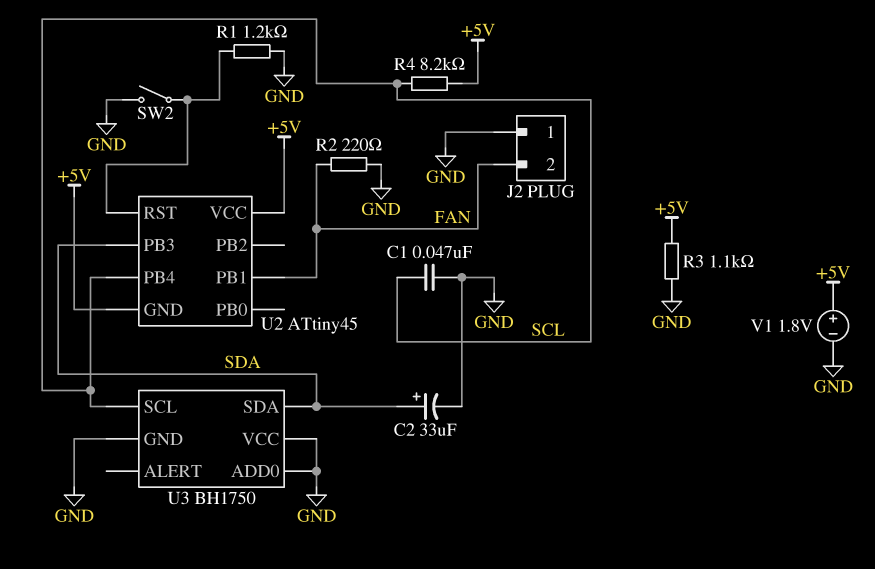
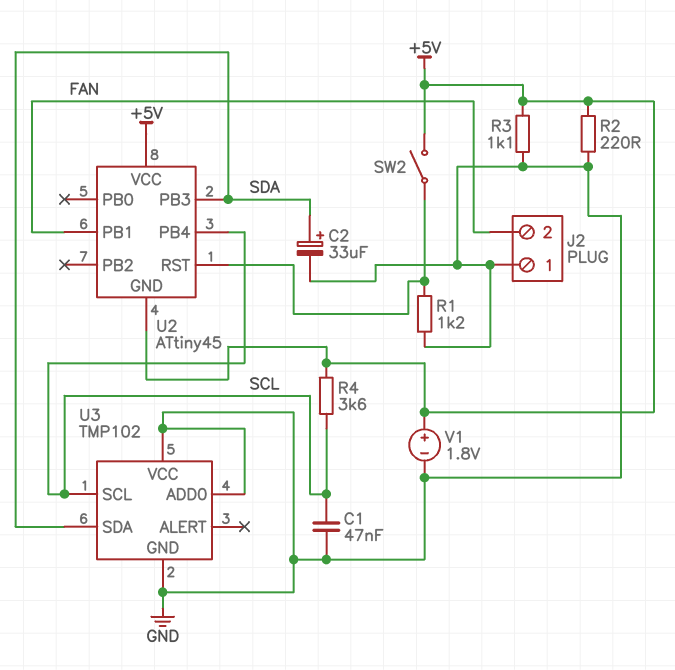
R2: 220 (FAN, GND) -> 220 (+5V, GND)
R4: 8.2k (+5V, SCL) -> 3.6k (+5V, SCL)
SW2: switch (GND, U2/RST) -> switch (+5V, U2/RST)
U3: BH1750 -> TMP102

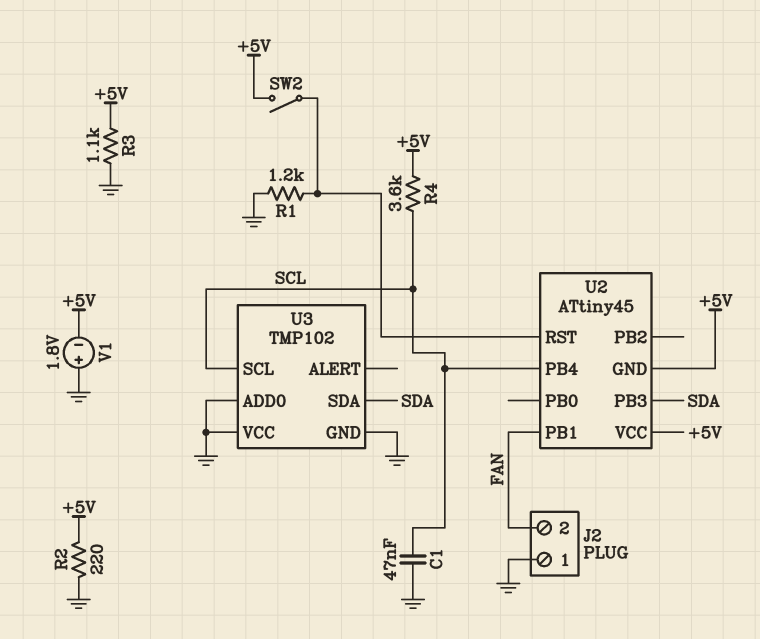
C2: 33uF (plus SDA, minus GND) -> none
V1: 1.8V (plus +5V, minus GND) -> 1.8V (plus GND, minus +5V)

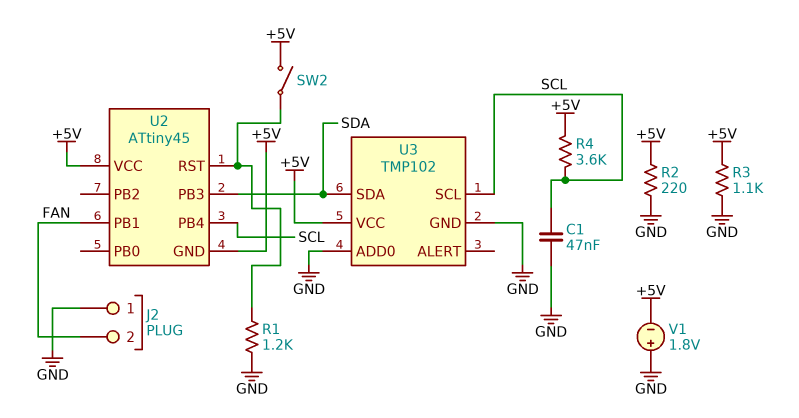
U3 pin VCC: GND -> +5V

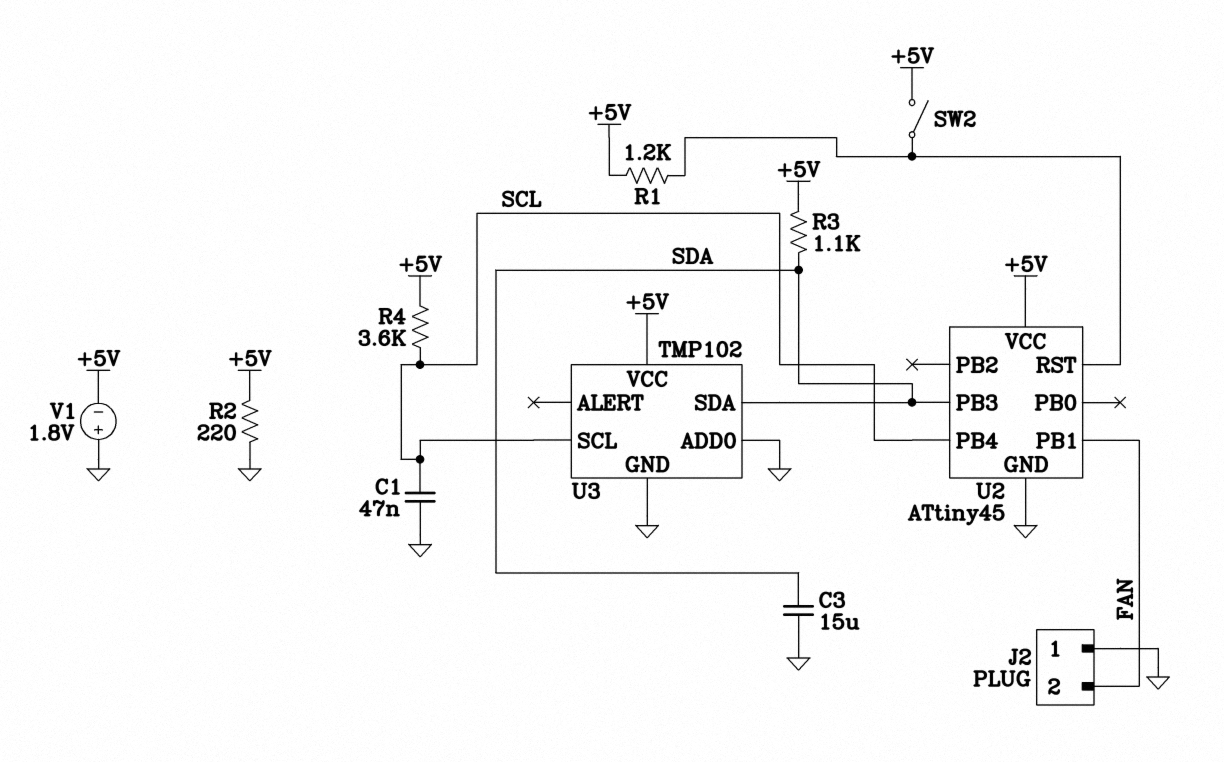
C3: none -> 15uF (GND, SDA)
R1: 1.2k (GND, U2/RST) -> 1.2k (+5V, U2/RST)
R3: 1.1k (+5V, GND) -> 1.1k (+5V, SDA)
U2 pin GND: +5V -> GND

